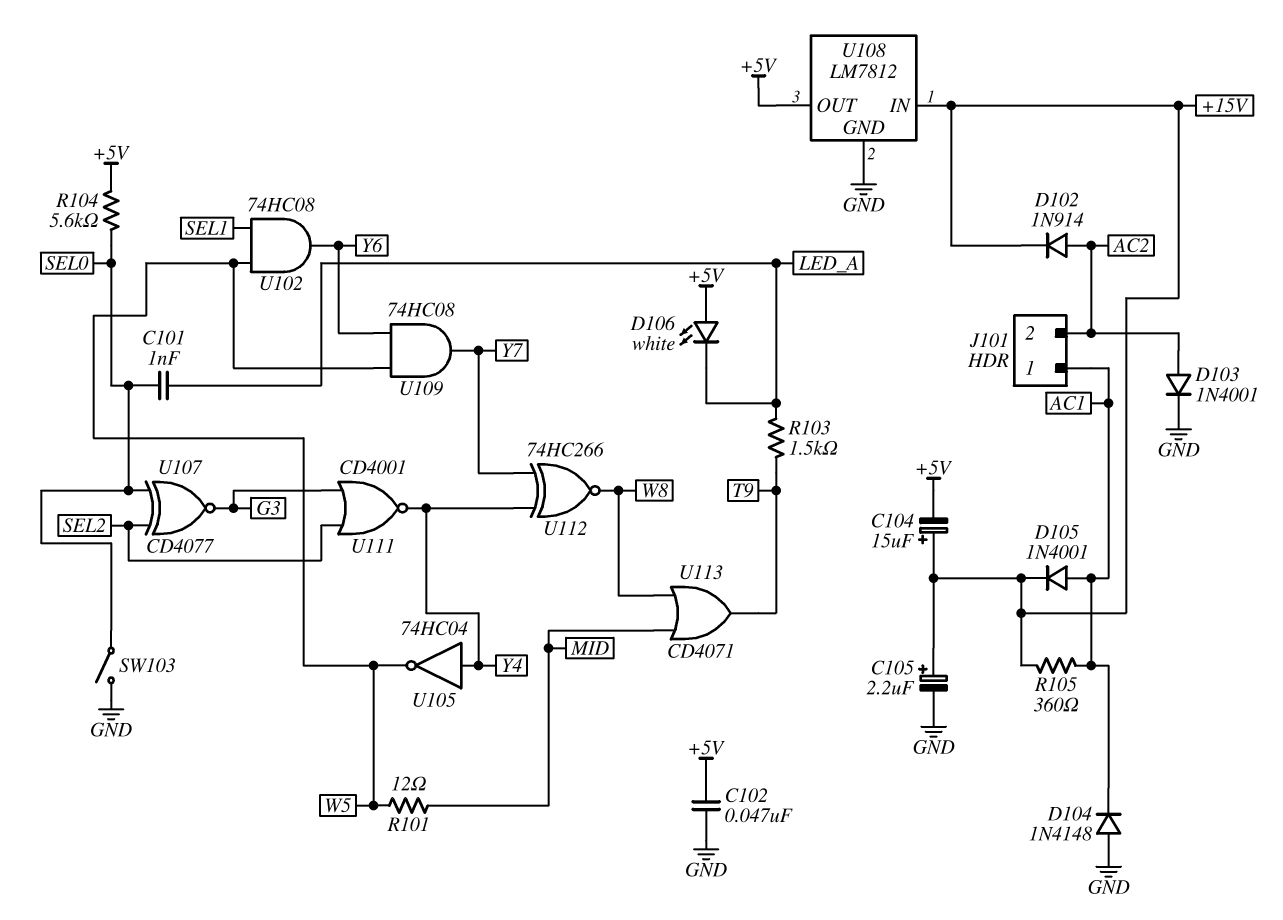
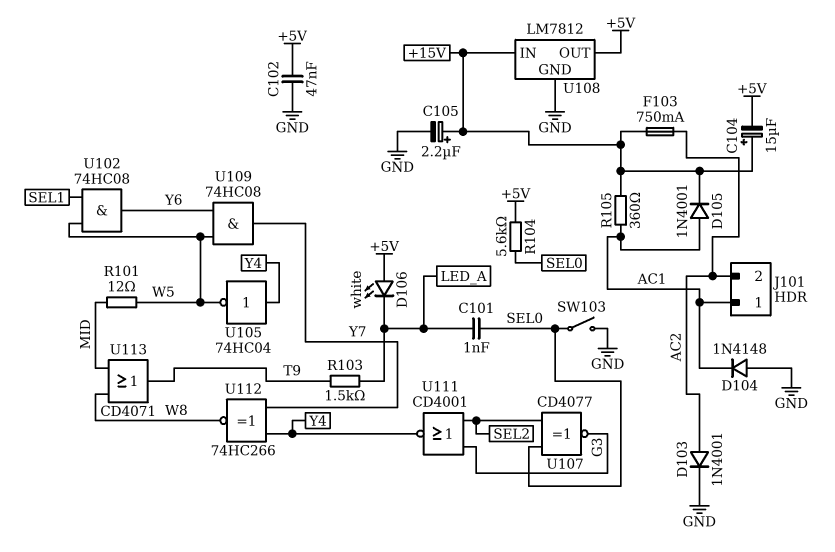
D102: diode 1N914 (A AC2, K +15V) -> none
F103: none -> 750mA (+15V, AC2)

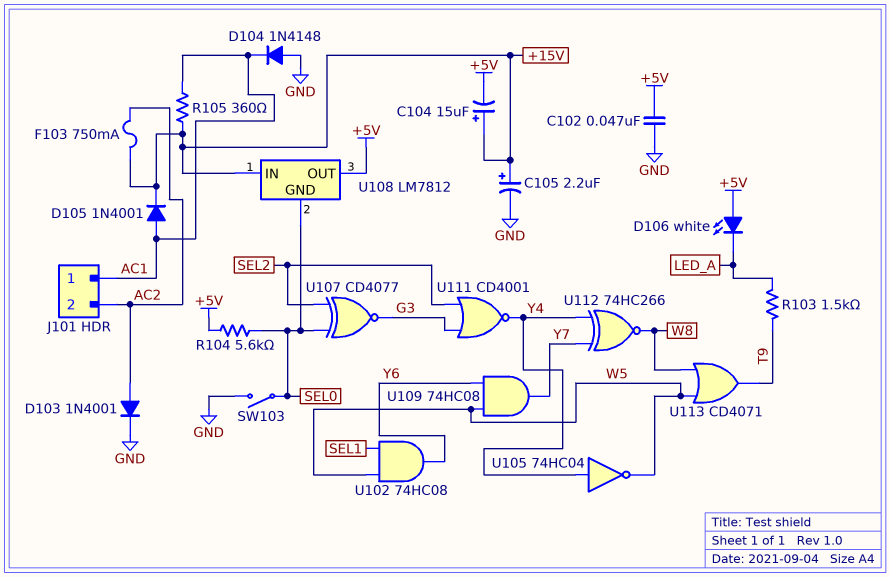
C101: 1nF (LED_A, SEL0) -> none
R101: 12 (MID, W5) -> none
U108 pin GND: GND -> SEL0
U113: OR CD4071 (in MID, in W8, out T9) -> OR CD4071 (in W5, in W8, out T9)

